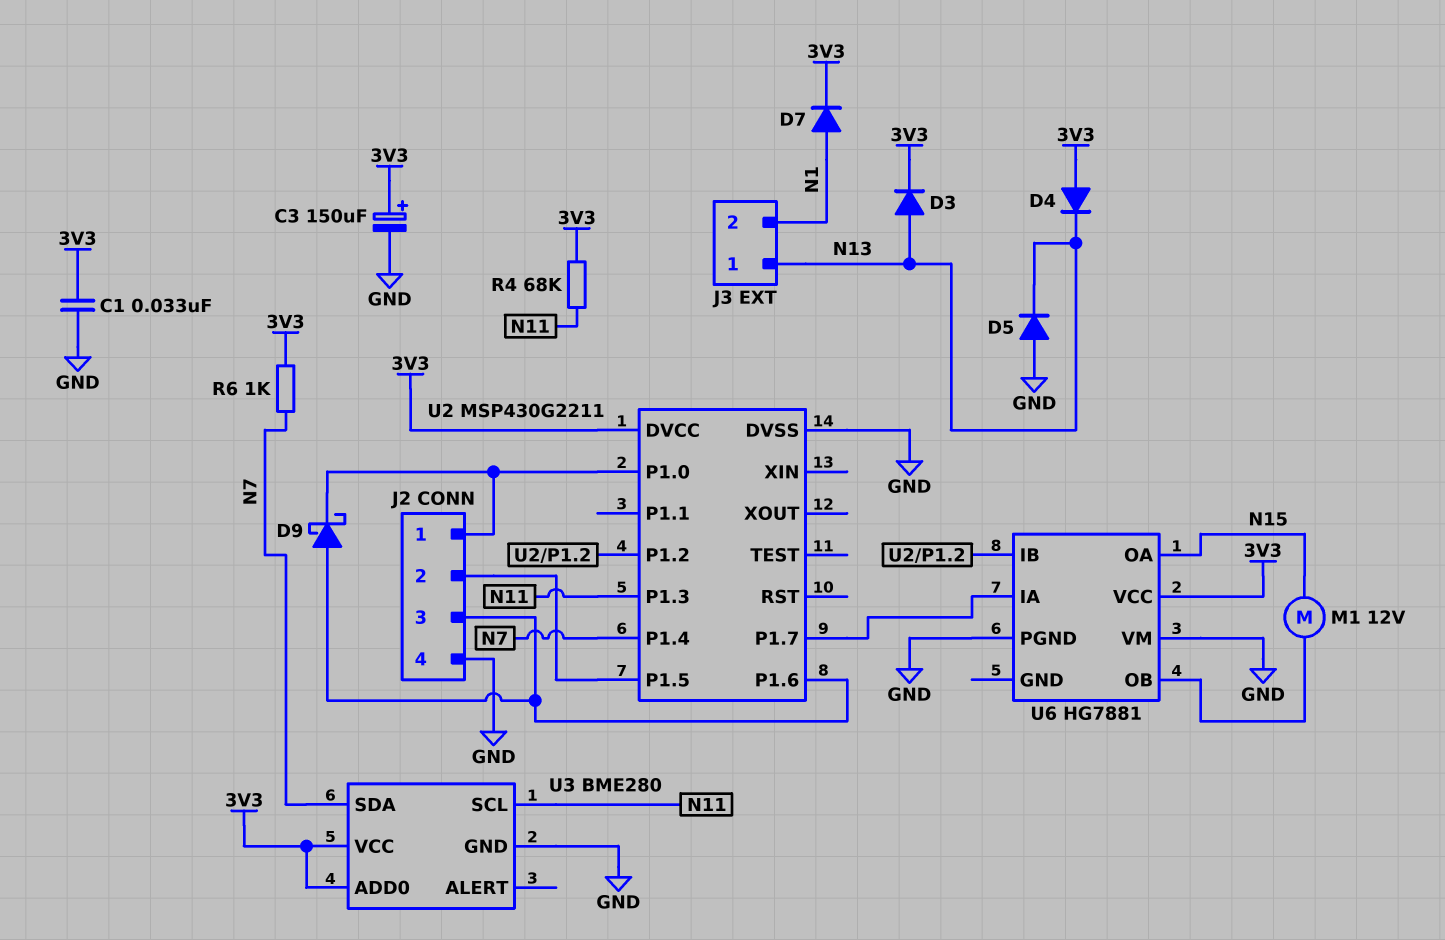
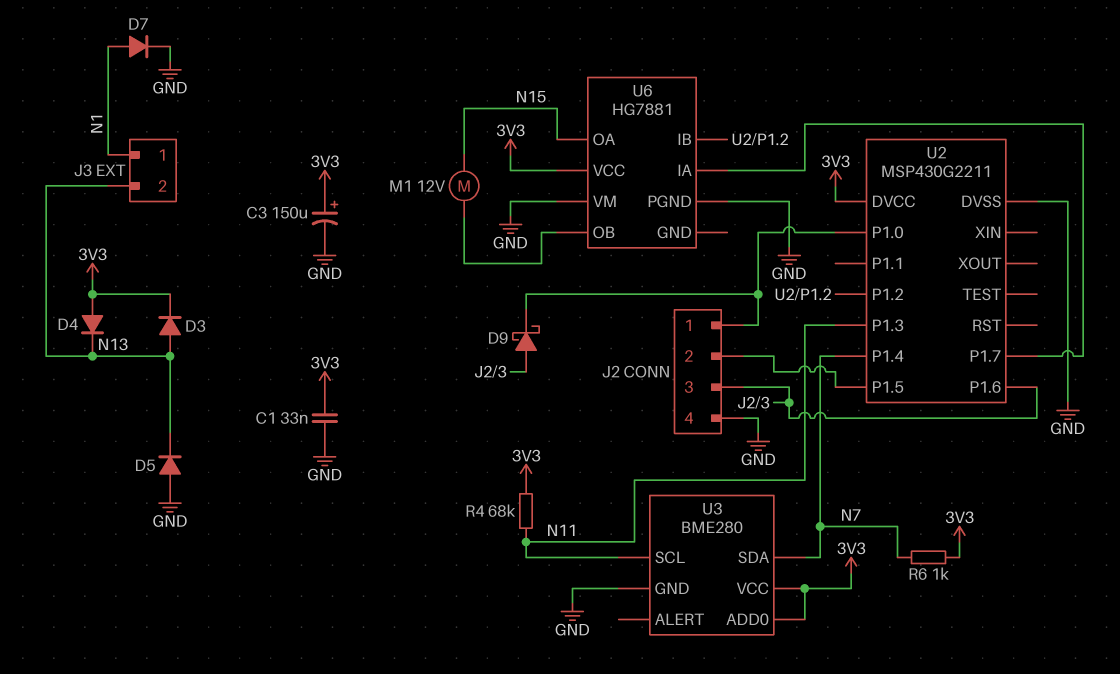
D7: diode (A N1, K 3V3) -> diode (A N1, K GND)
J3 pin 1: N13 -> N1
J3 pin 2: N1 -> N13

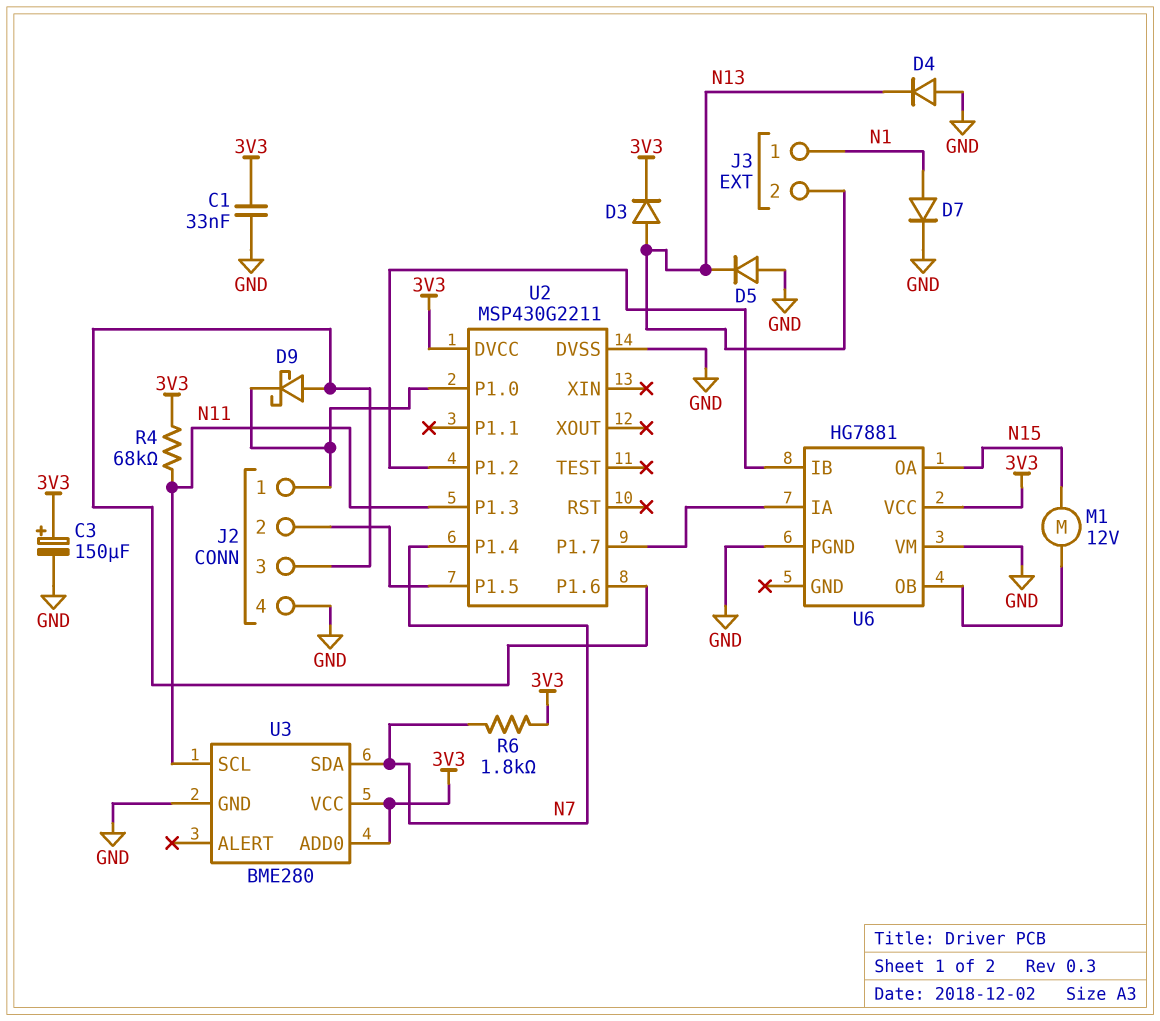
D4: diode (A 3V3, K N13) -> diode (A GND, K N13)
R6: 1k (3V3, N7) -> 1.8k (3V3, N7)

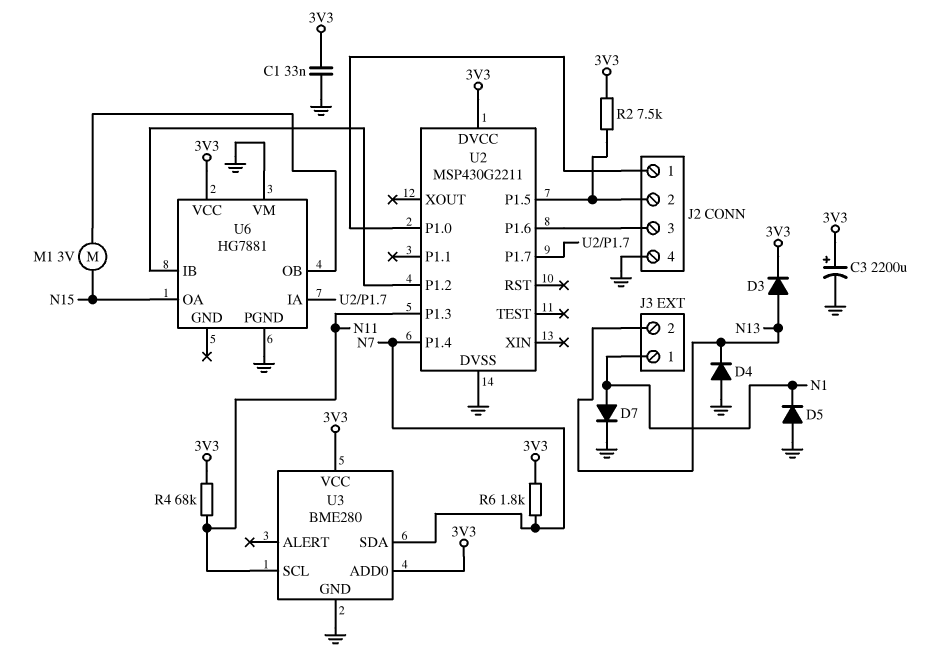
C3: 150uF (plus 3V3, minus GND) -> 2200uF (plus 3V3, minus GND)
D5: diode (A GND, K N13) -> diode (A GND, K N1)
D9: schottky (A J2/3, K J2/1) -> none
M1: motor 12V (N15, U6/OB) -> motor 3V (N15, U6/OB)
R2: none -> 7.5k (3V3, J2/2)

